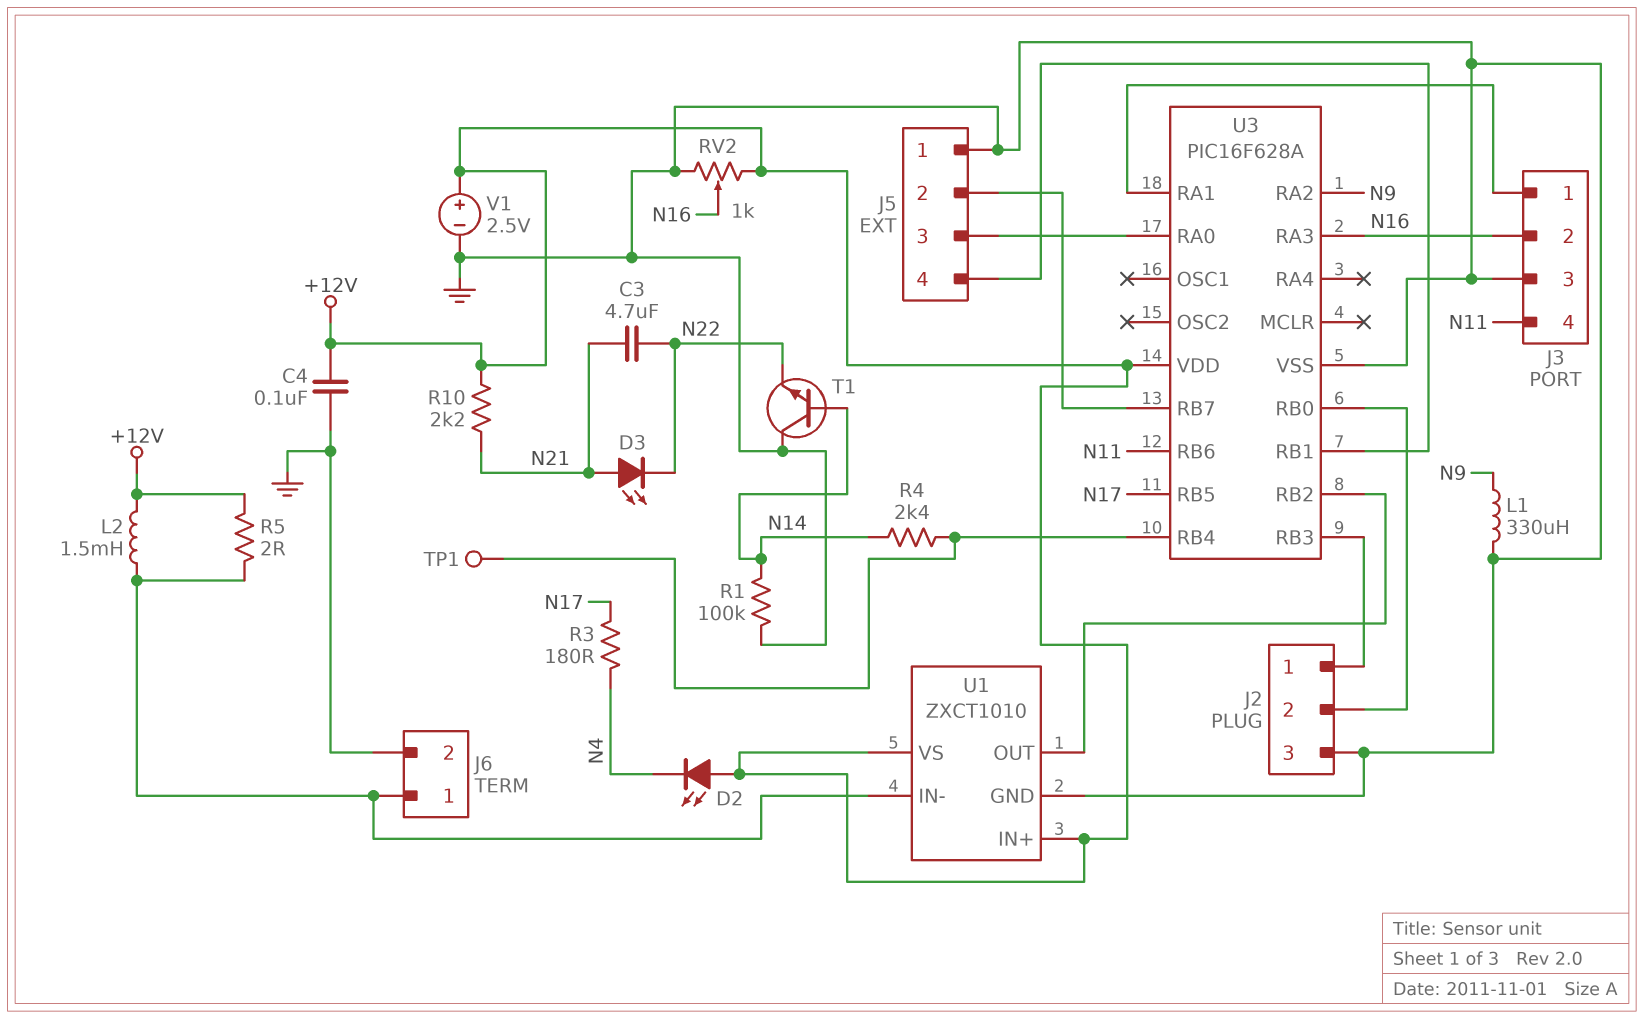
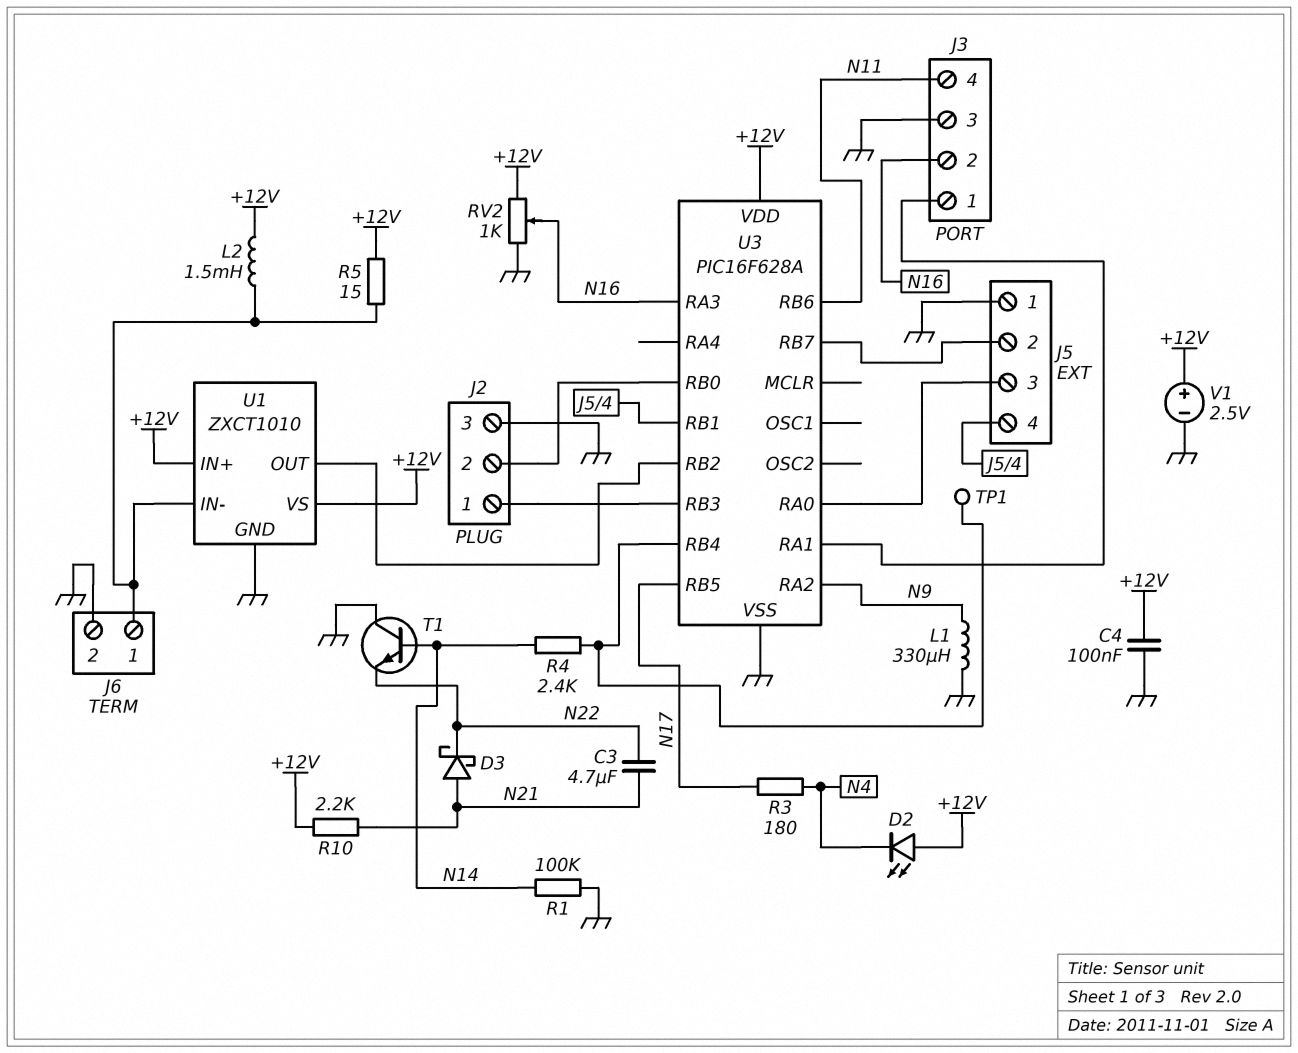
D3: LED (A N21, K N22) -> schottky (A N21, K N22)
R5: 2 (+12V, J6/1) -> 15 (+12V, J6/1)

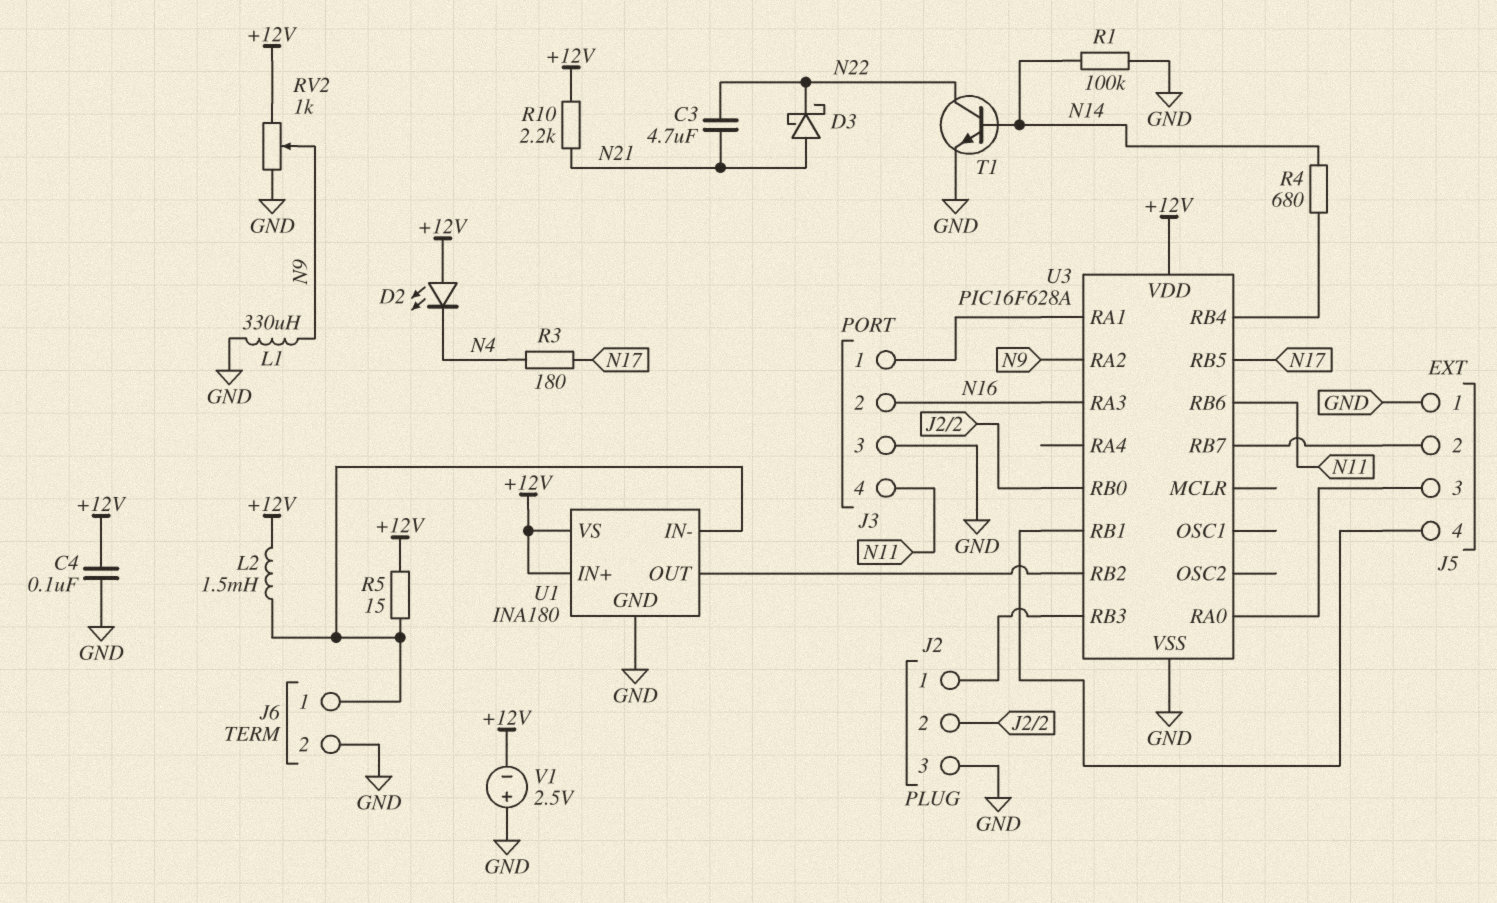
R4: 2.4k (N14, U3/RB4) -> 680 (N14, U3/RB4)
RV2: 1k (+12V, GND, wiper N16) -> 1k (+12V, GND, wiper N9)
T1: NPN (B N14, C GND, E N22) -> NPN (B N14, C N22, E GND)
TP1: test point (U3/RB4) -> none
U1: ZXCT1010 -> INA180
V1: 2.5V (plus +12V, minus GND) -> 2.5V (plus GND, minus +12V)

